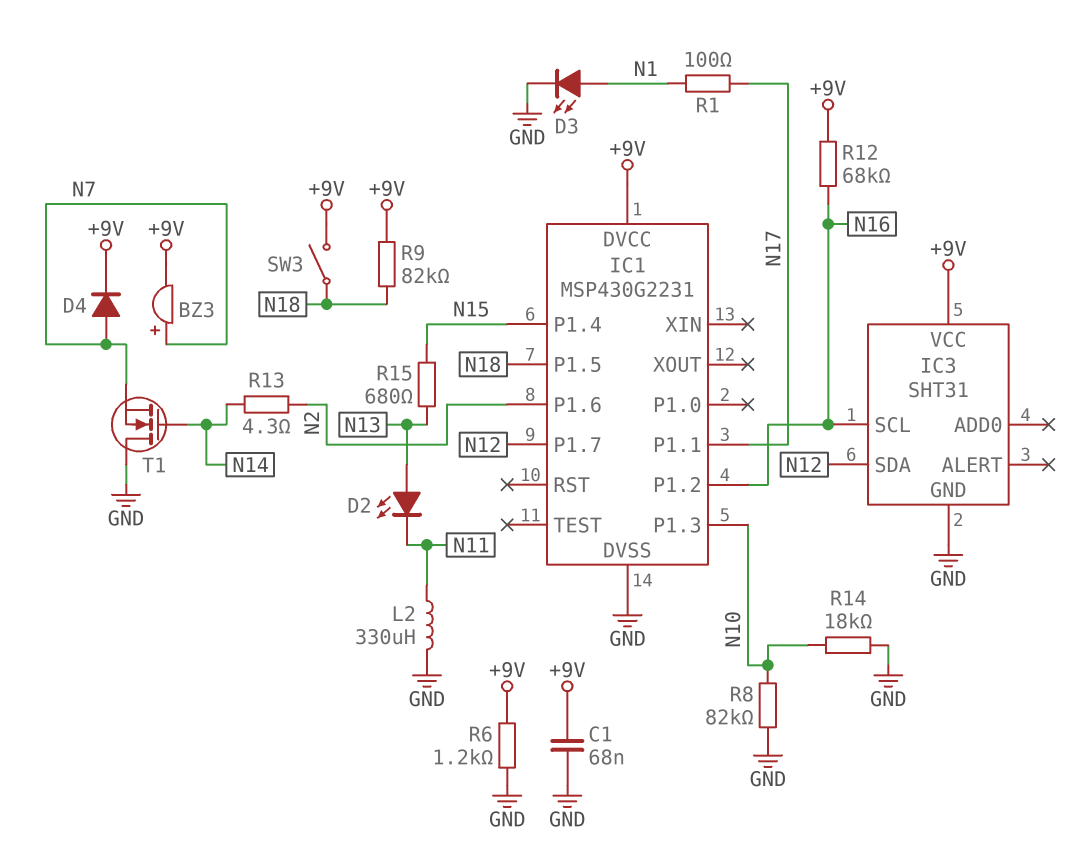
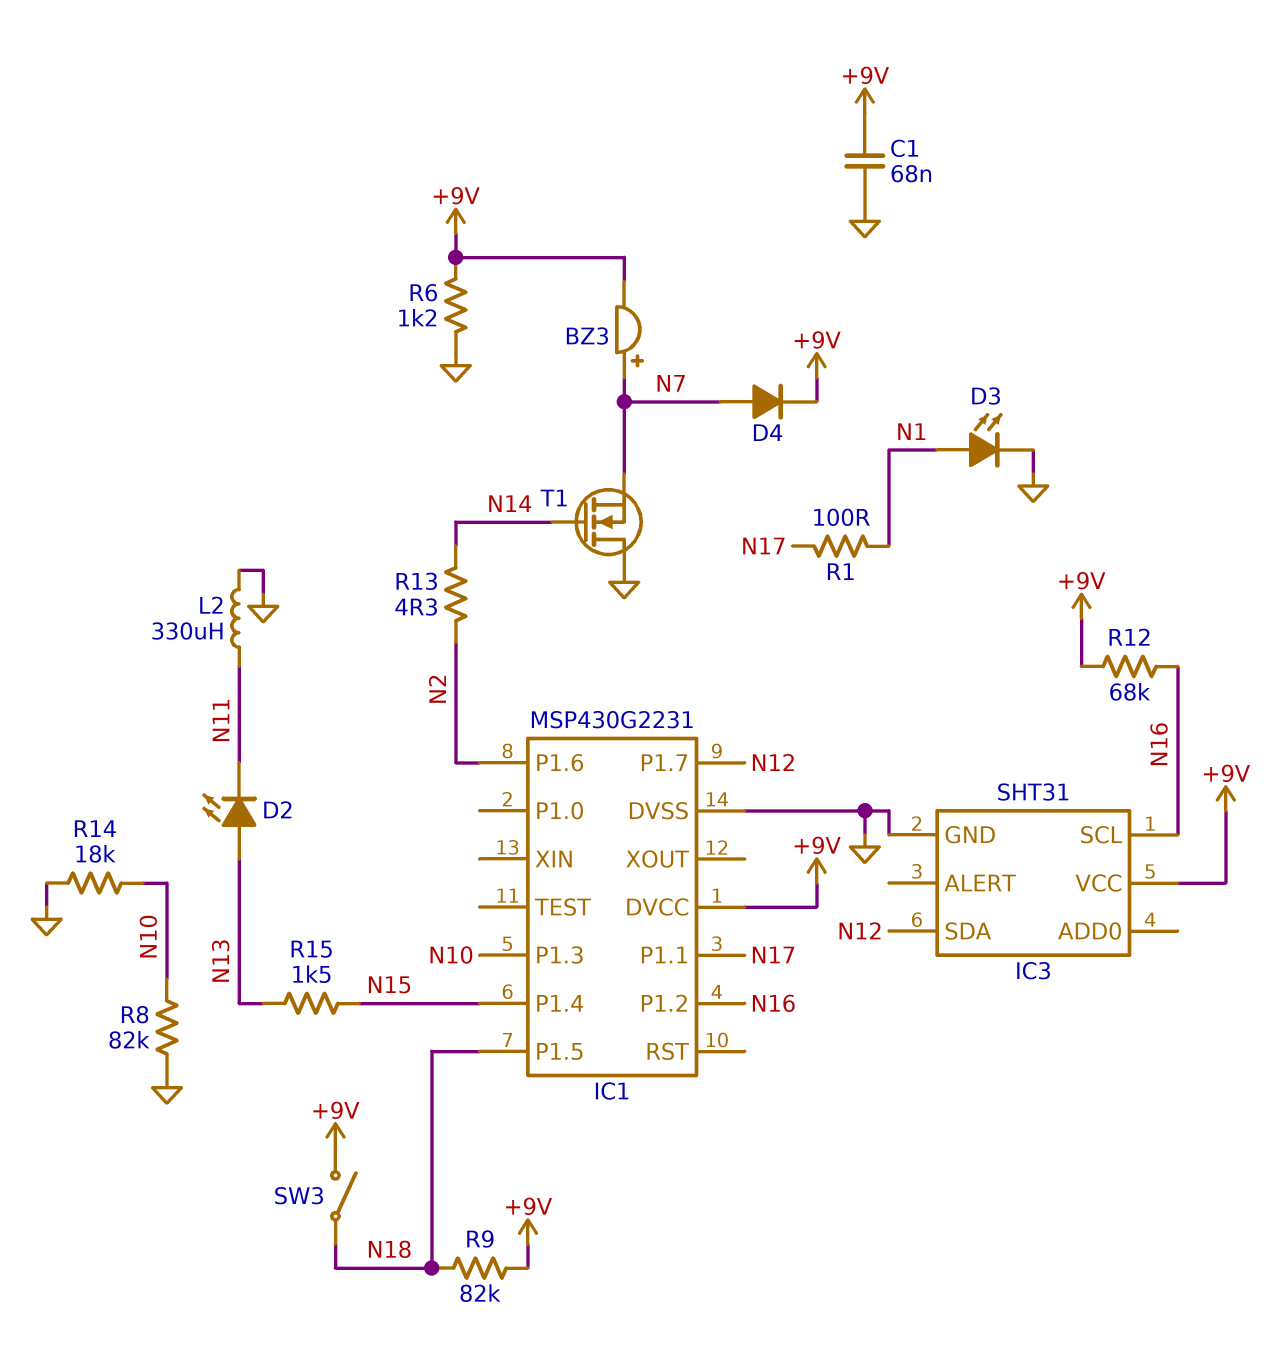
R15: 680 (N13, N15) -> 1.5k (N13, N15)

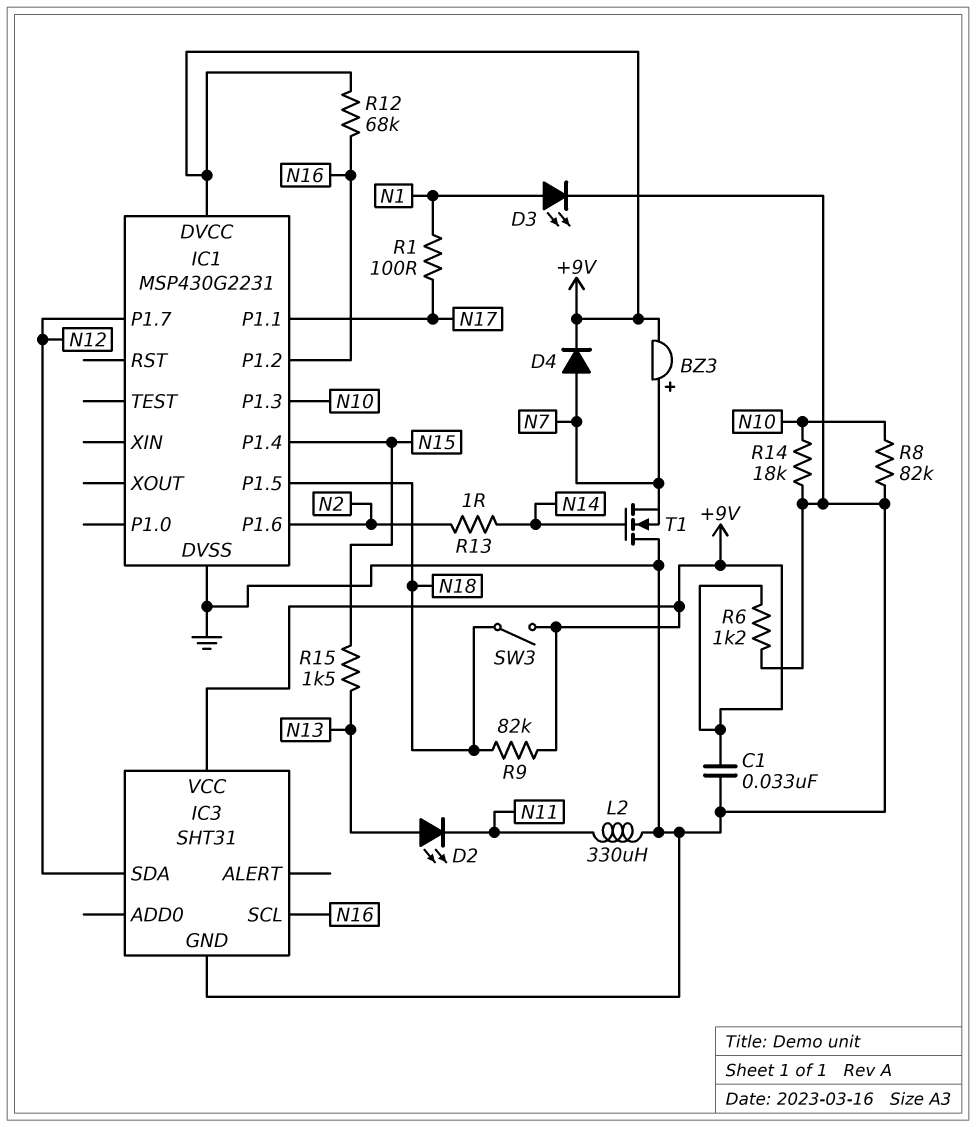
C1: 68nF (+9V, GND) -> 33nF (+9V, GND)
R13: 4.3 (N2, N14) -> 1 (N2, N14)

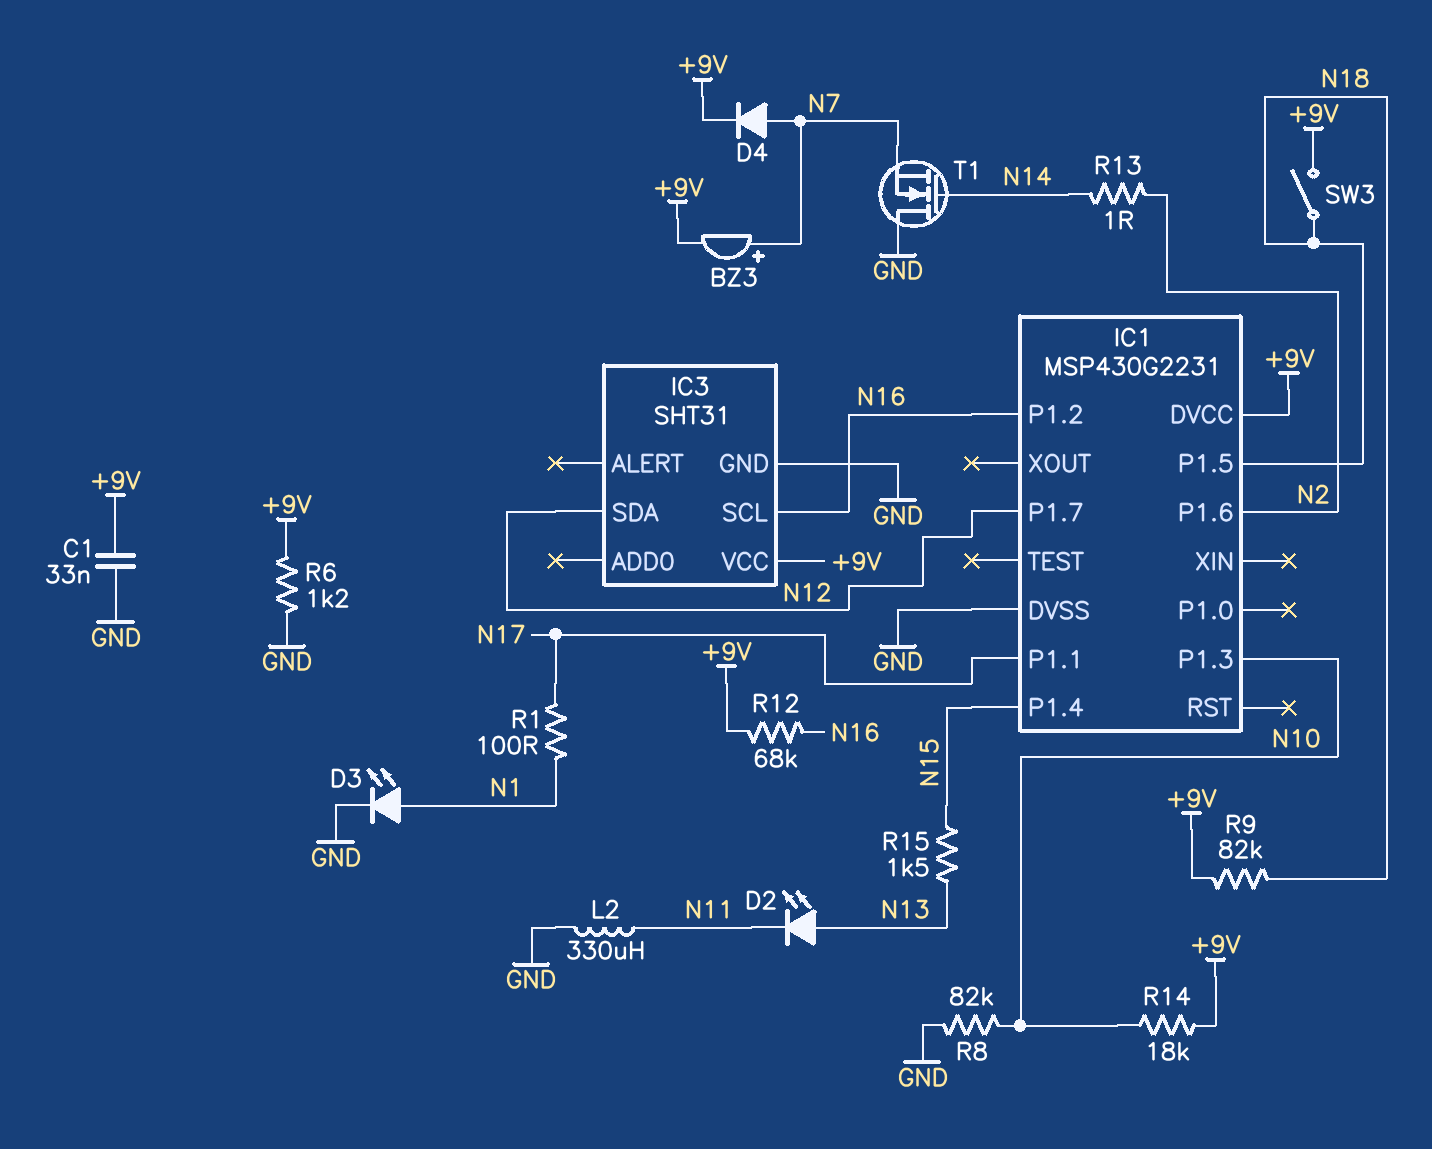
R14: 18k (GND, N10) -> 18k (+9V, N10)

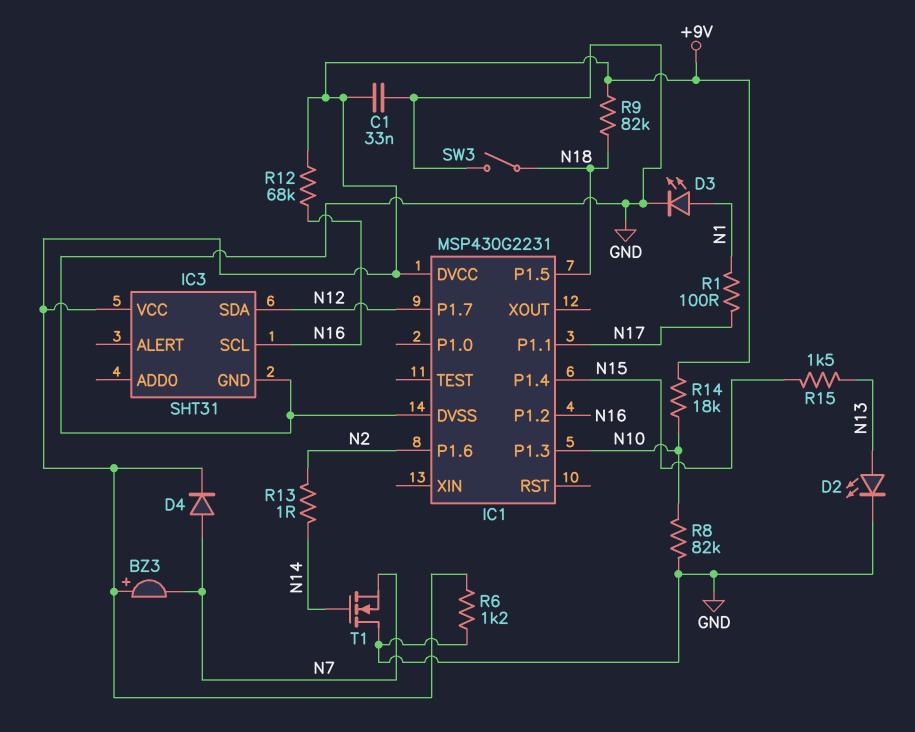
BZ3: buzzer (plus N7, minus +9V) -> buzzer (plus +9V, minus N7)
D2: LED (A N13, K N11) -> LED (A N13, K GND)
L2: 330uH (GND, N11) -> none
SW3: switch (+9V, N18) -> switch (GND, N18)

